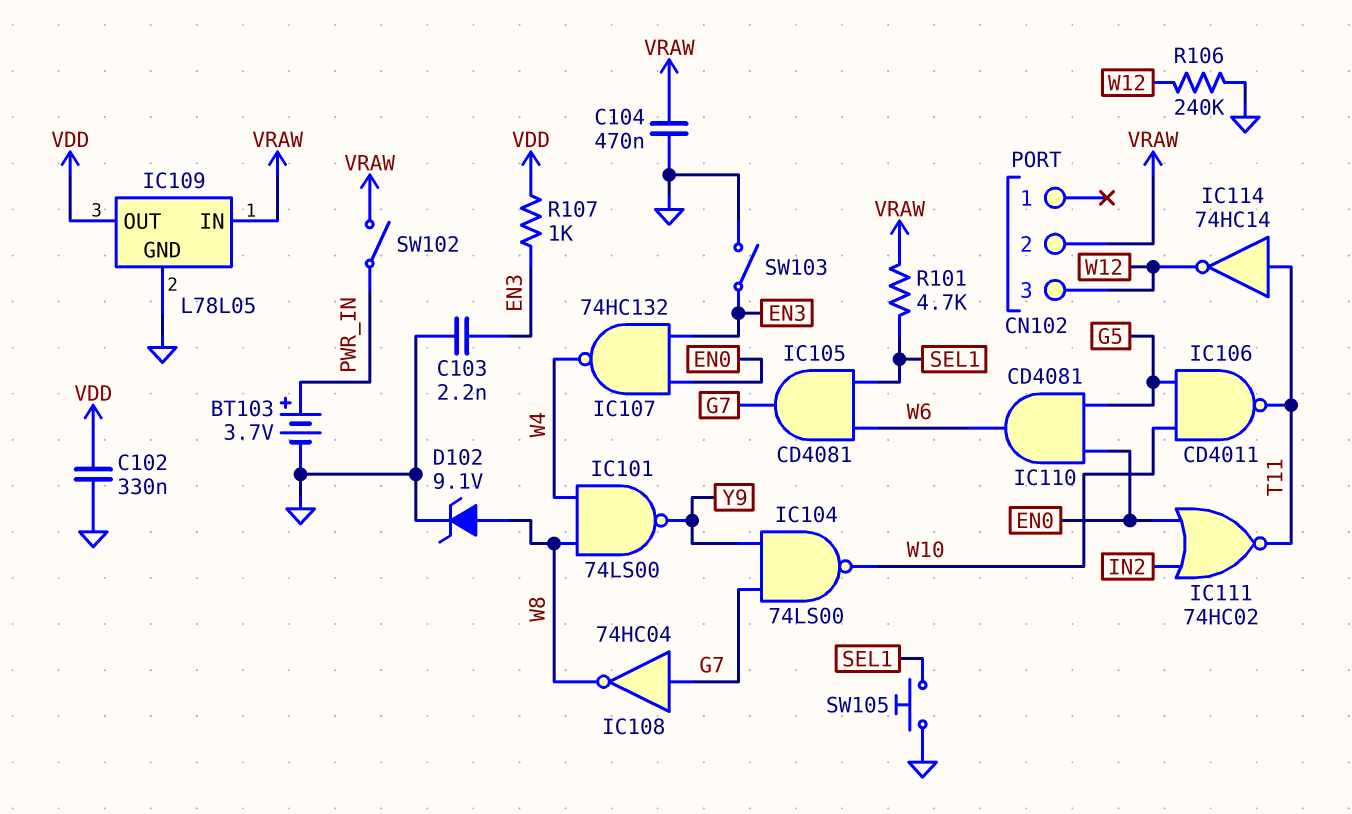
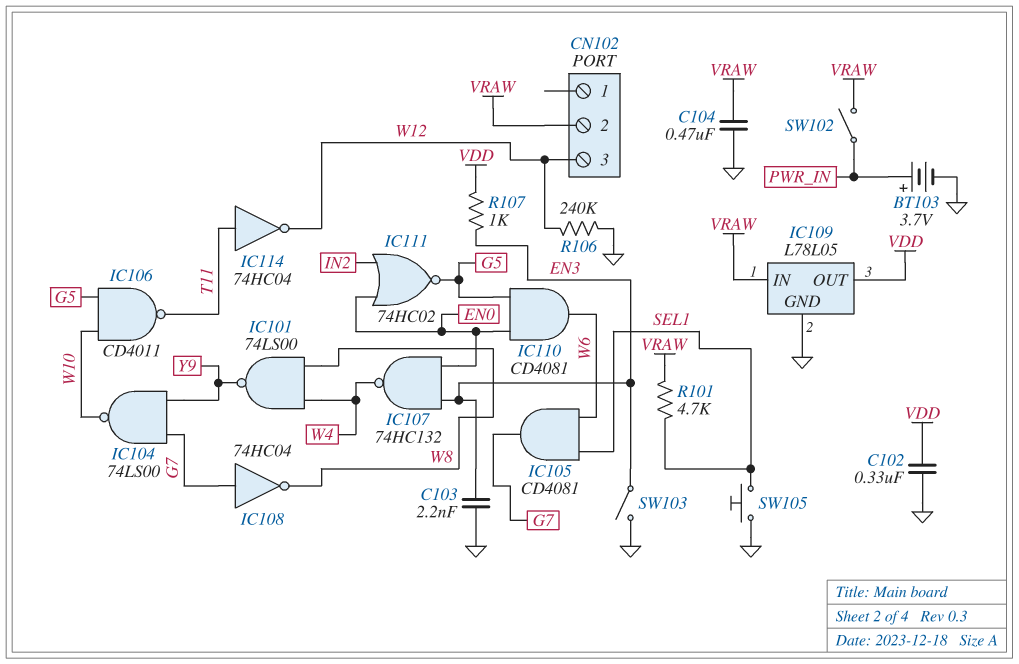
D102: zener 9.1V (A W8, K GND) -> none
IC111: NOR 74HC02 (in EN0, in IN2, out T11) -> NOR 74HC02 (in EN0, in IN2, out G5)
IC114: NOT 74HC14 (in T11, out W12) -> NOT 74HC04 (in T11, out W12)

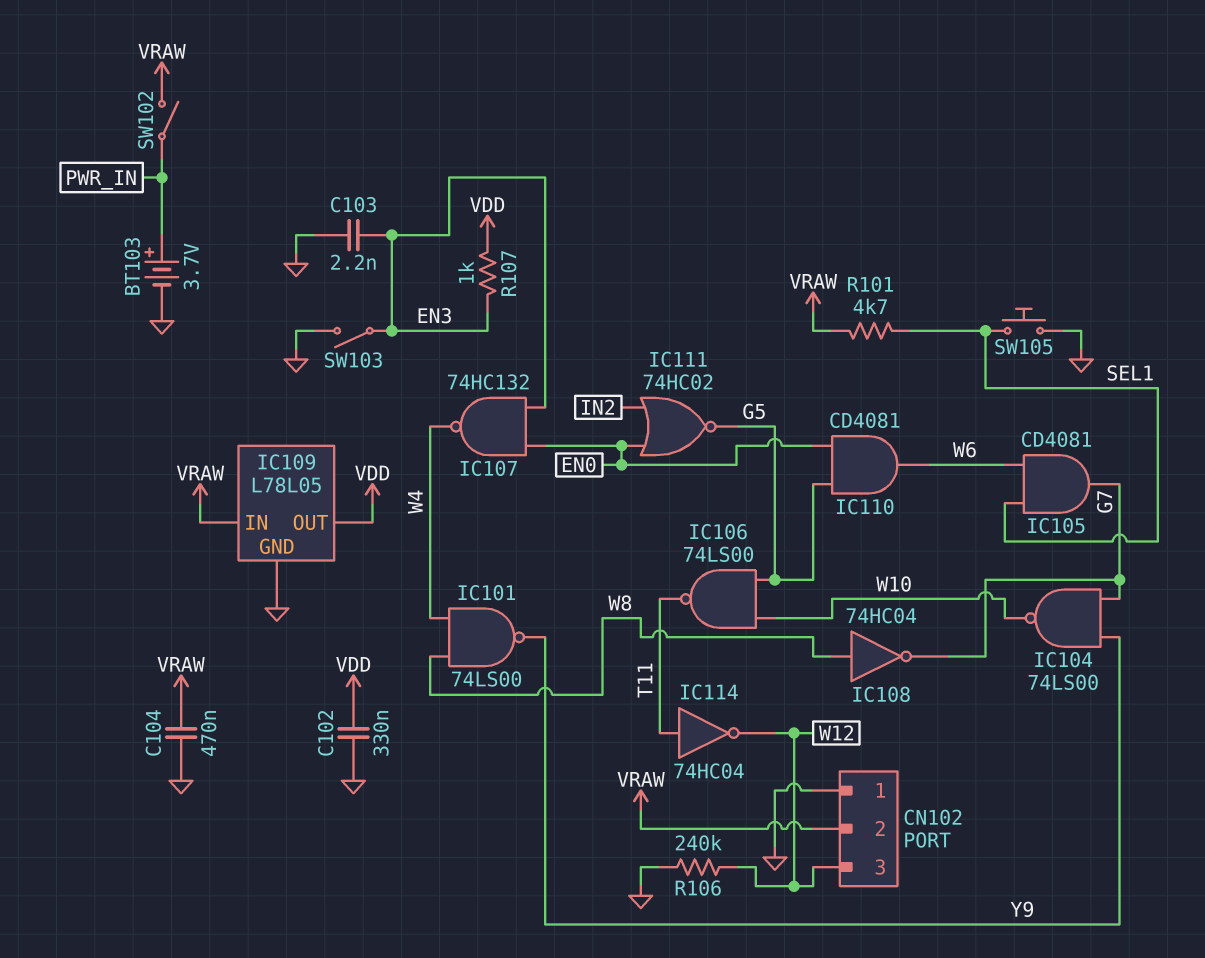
CN102 pin 1: none -> GND
IC106: NAND CD4011 (in G5, in W10, out T11) -> NAND 74LS00 (in G5, in W10, out T11)
IC108: NOT 74HC04 (in G7, out W8) -> NOT 74HC04 (in W8, out G7)

